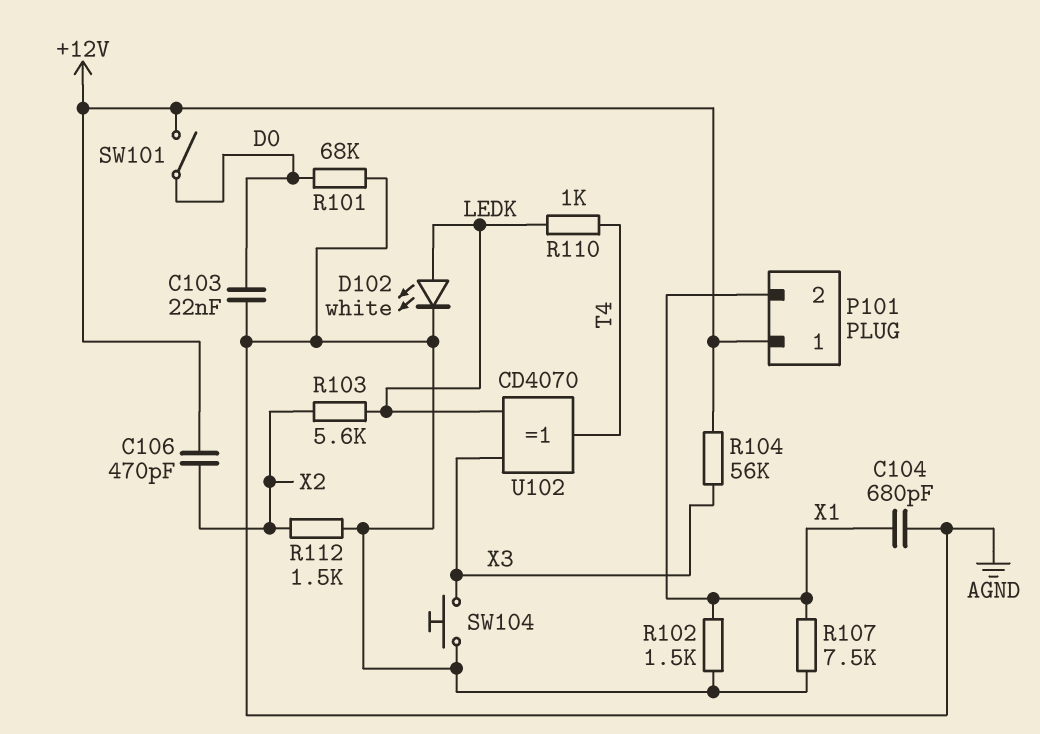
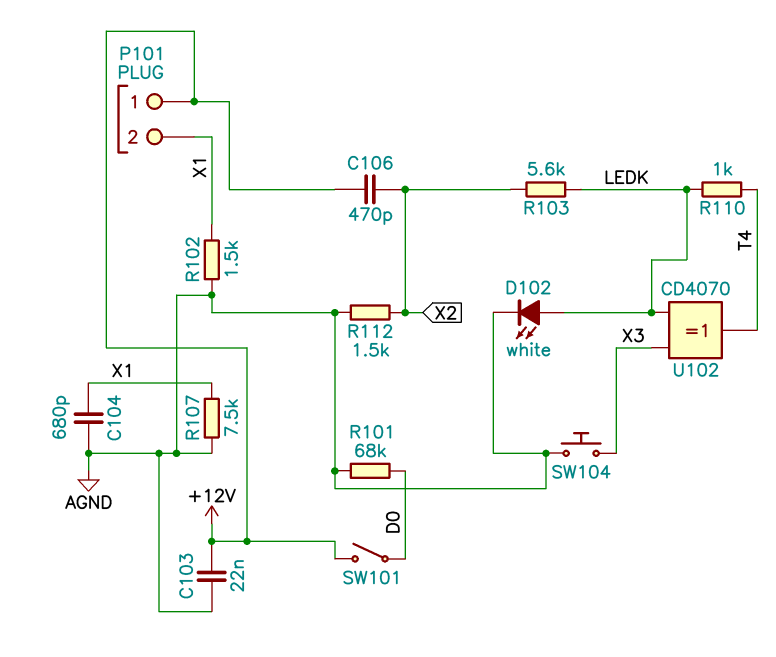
C103: 22nF (AGND, D0) -> 22nF (+12V, AGND)
R104: 56k (+12V, X3) -> none

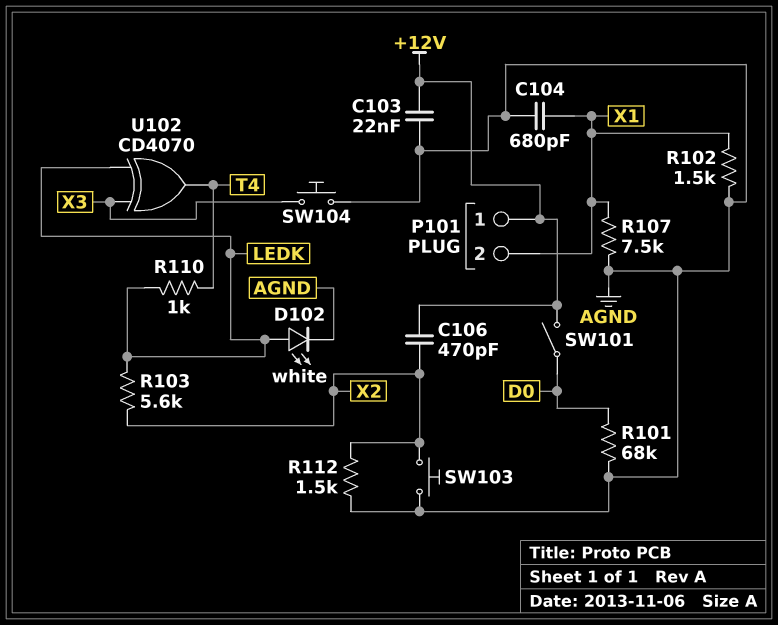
SW103: none -> button (AGND, X2)

